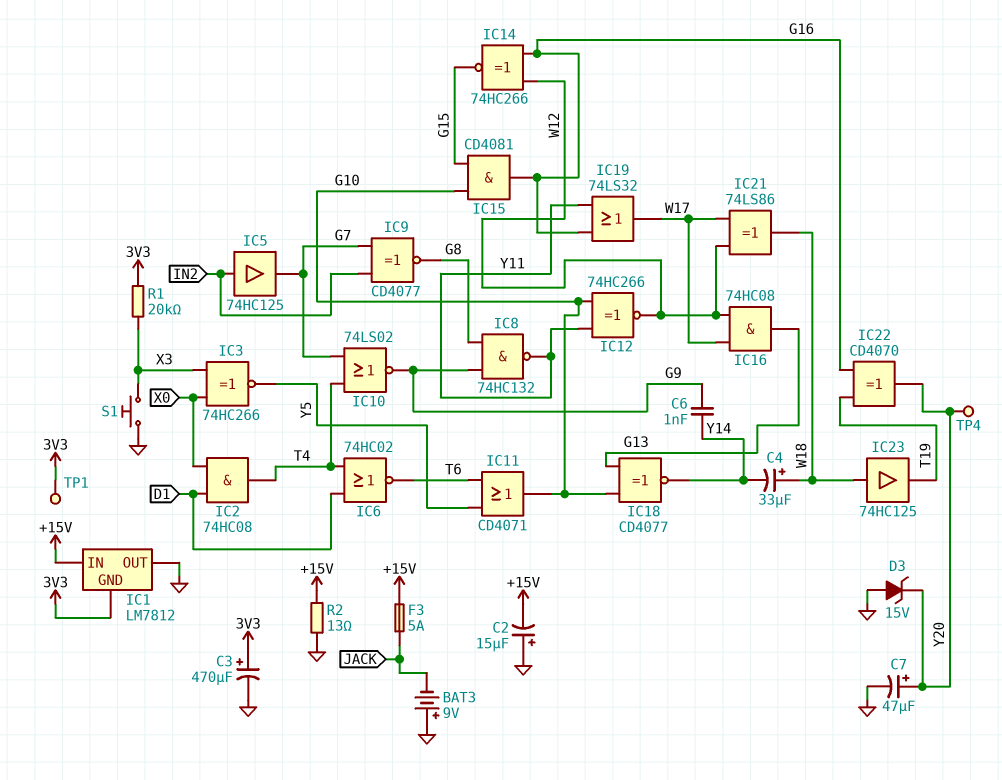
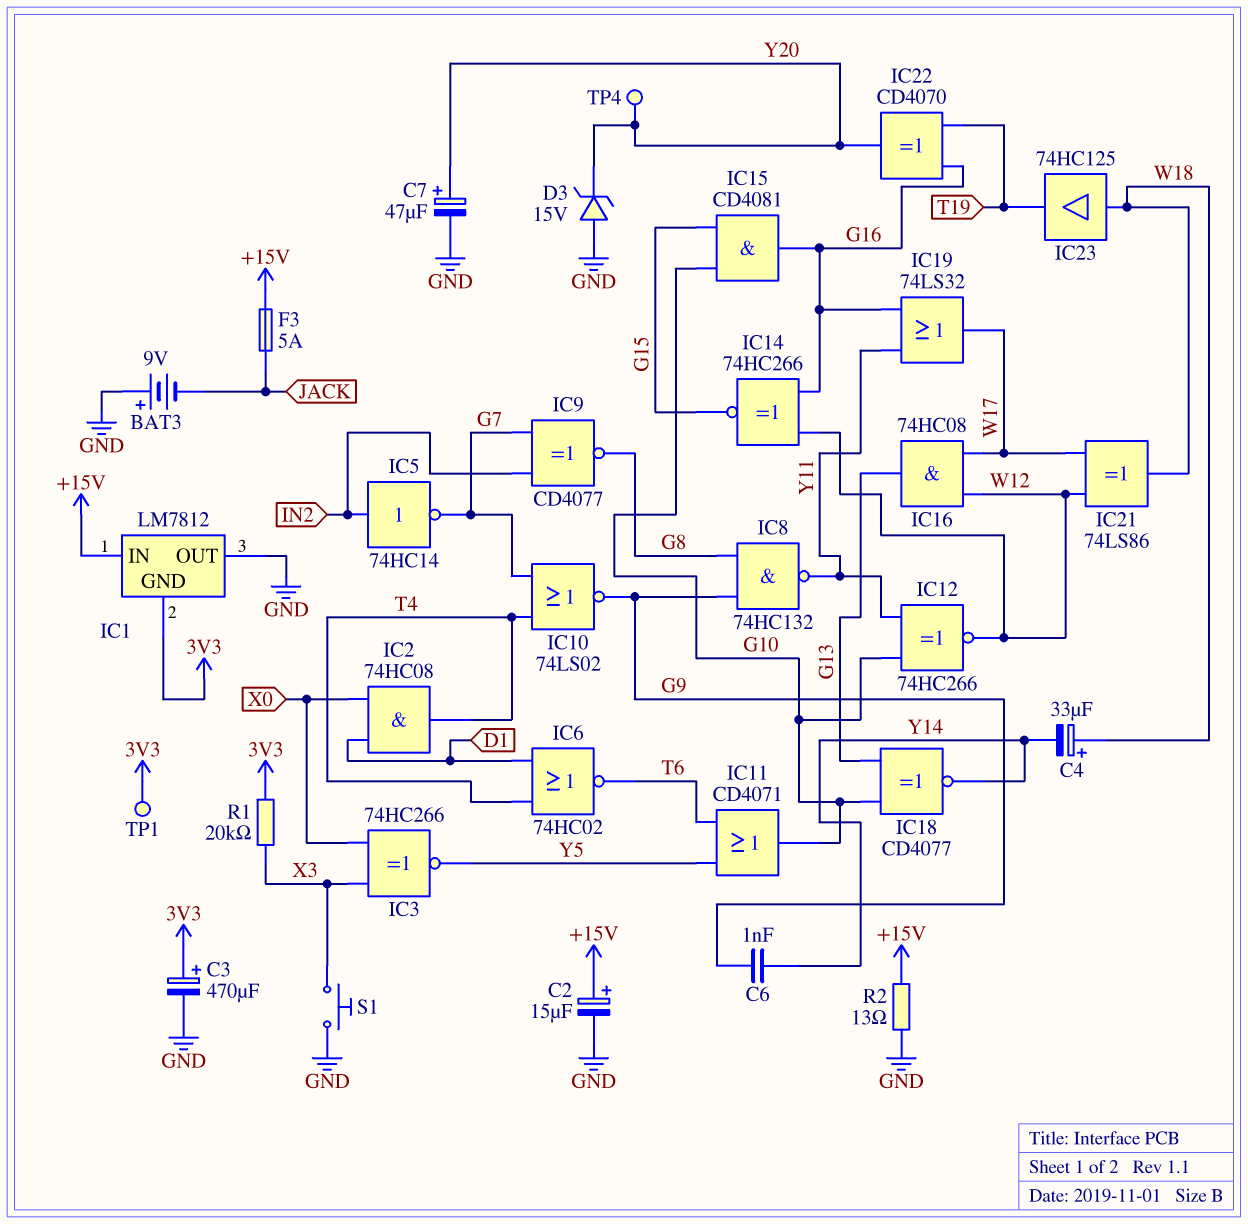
C2: 15uF (plus GND, minus +15V) -> 15uF (plus +15V, minus GND)
IC5: buffer 74HC125 (in IN2, out G7) -> NOT 74HC14 (in IN2, out G7)

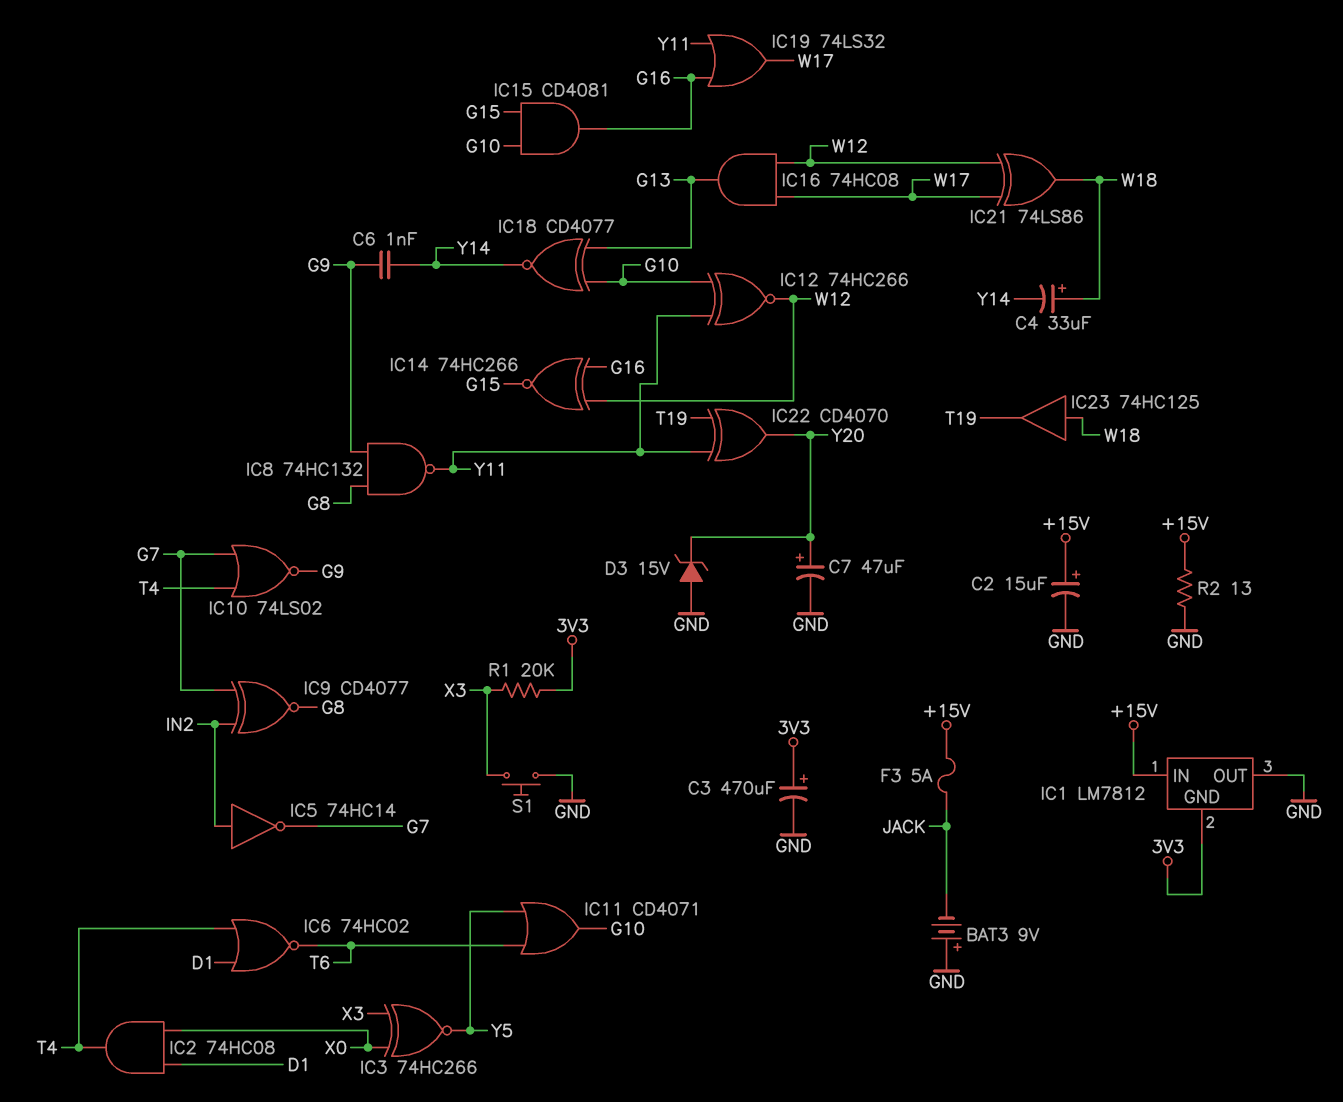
IC22: XOR CD4070 (in G16, in T19, out Y20) -> XOR CD4070 (in T19, in Y11, out Y20)
TP1: test point (3V3) -> none
TP4: test point (Y20) -> none

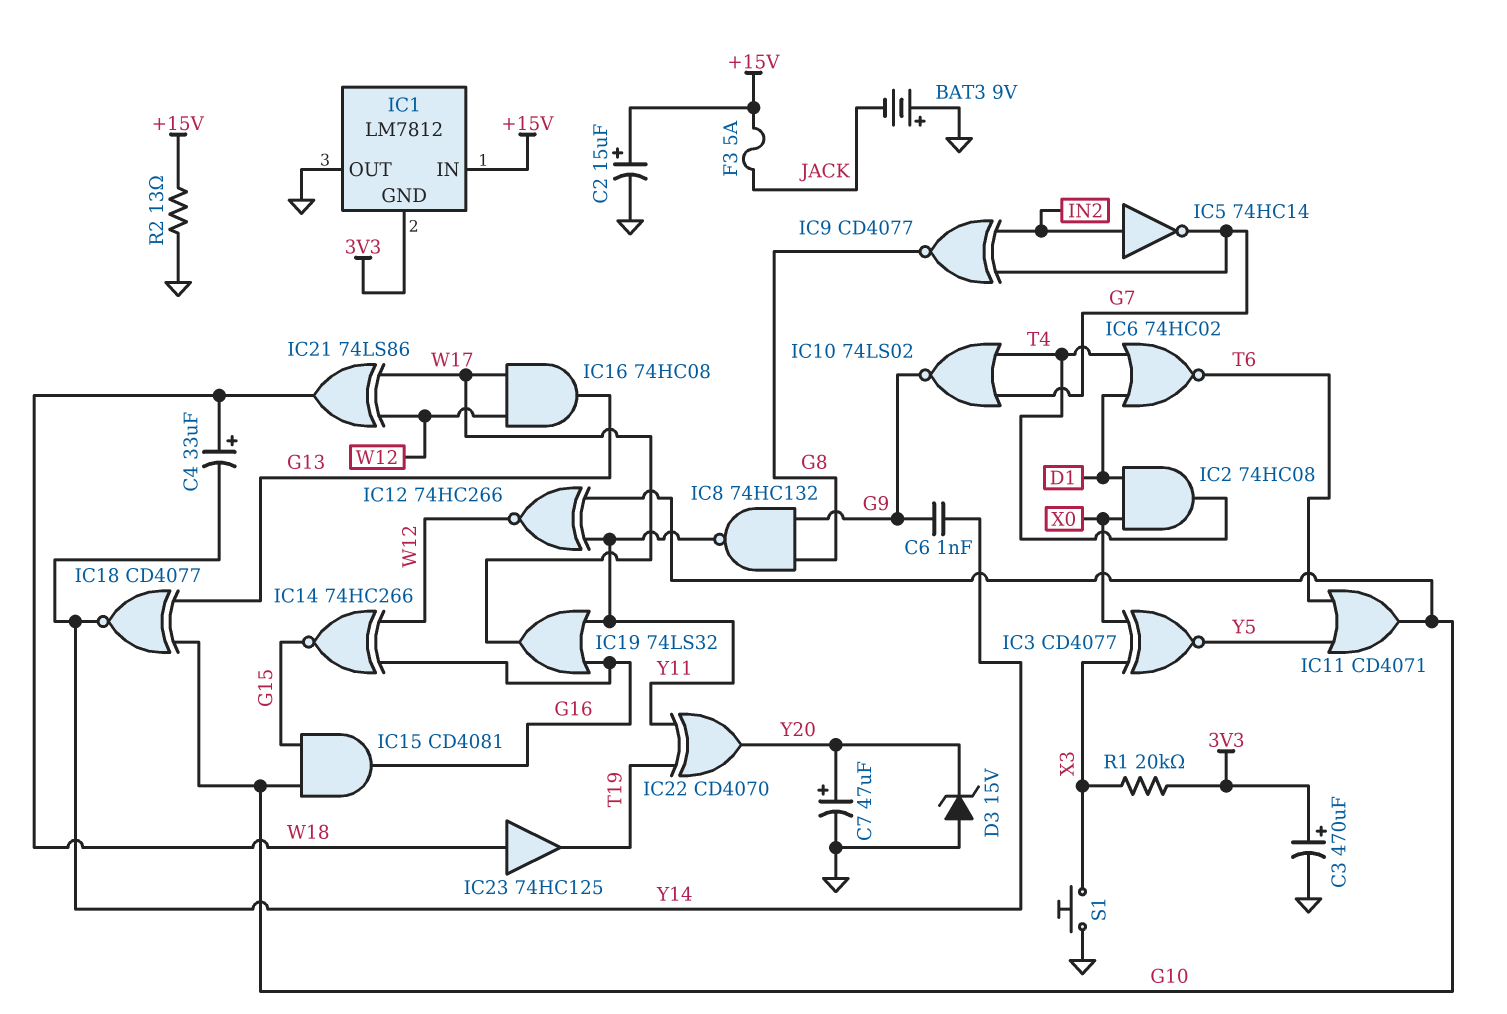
IC3: XNOR 74HC266 (in X0, in X3, out Y5) -> XNOR CD4077 (in X0, in X3, out Y5)

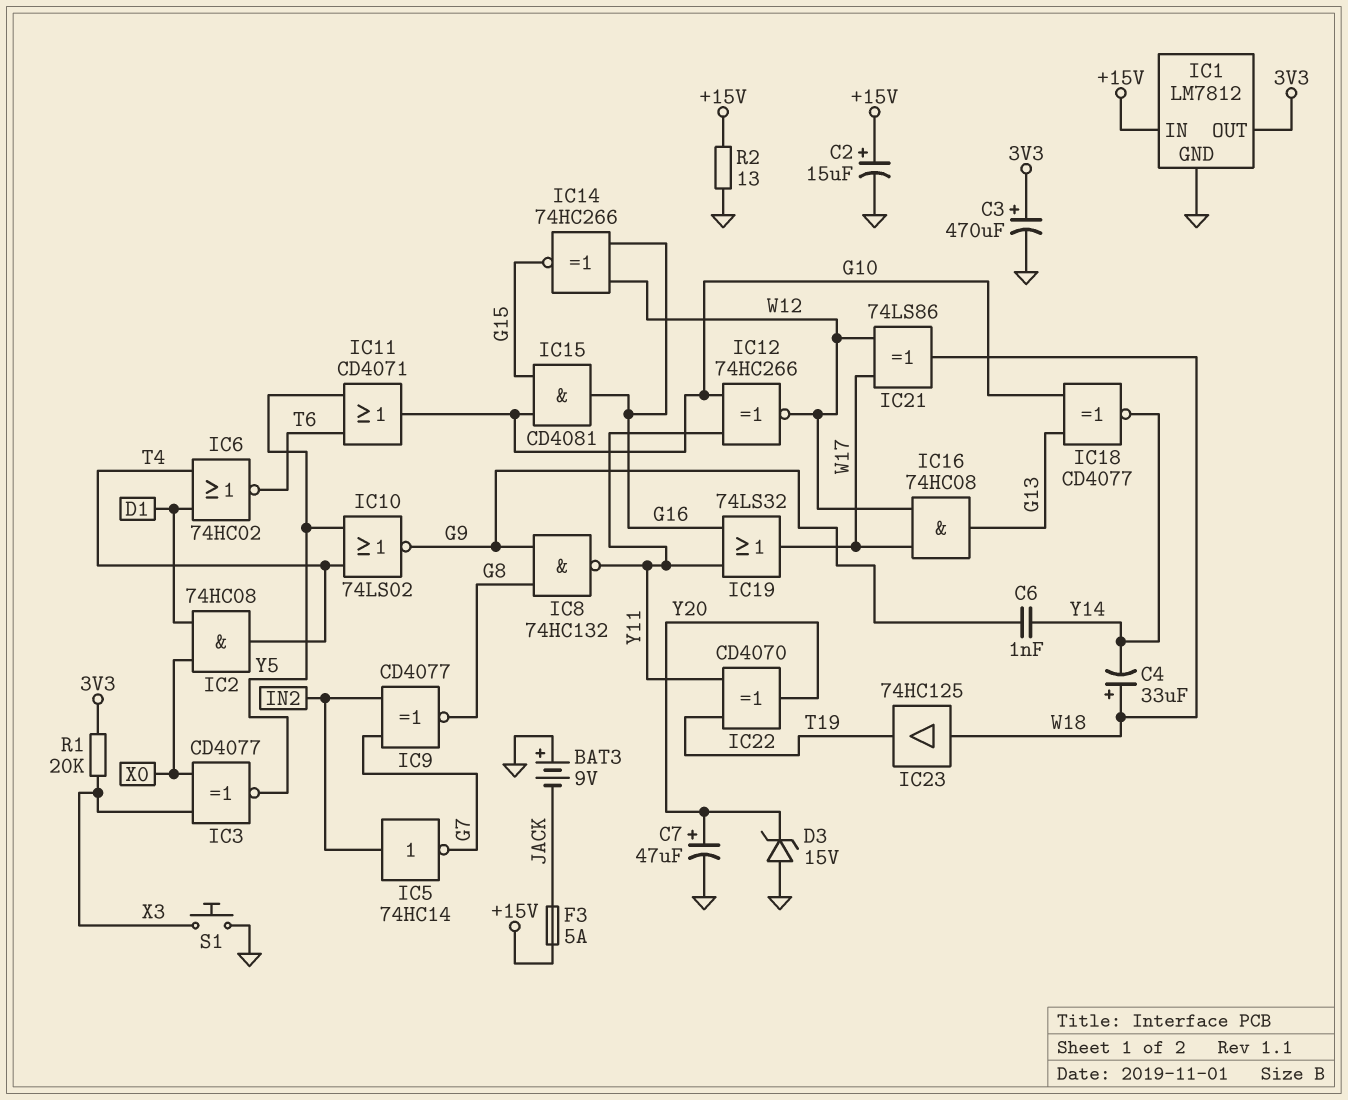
IC1 pin GND: 3V3 -> GND
IC1 pin OUT: GND -> 3V3
IC10: NOR 74LS02 (in G7, in T4, out G9) -> NOR 74LS02 (in T4, in Y5, out G9)

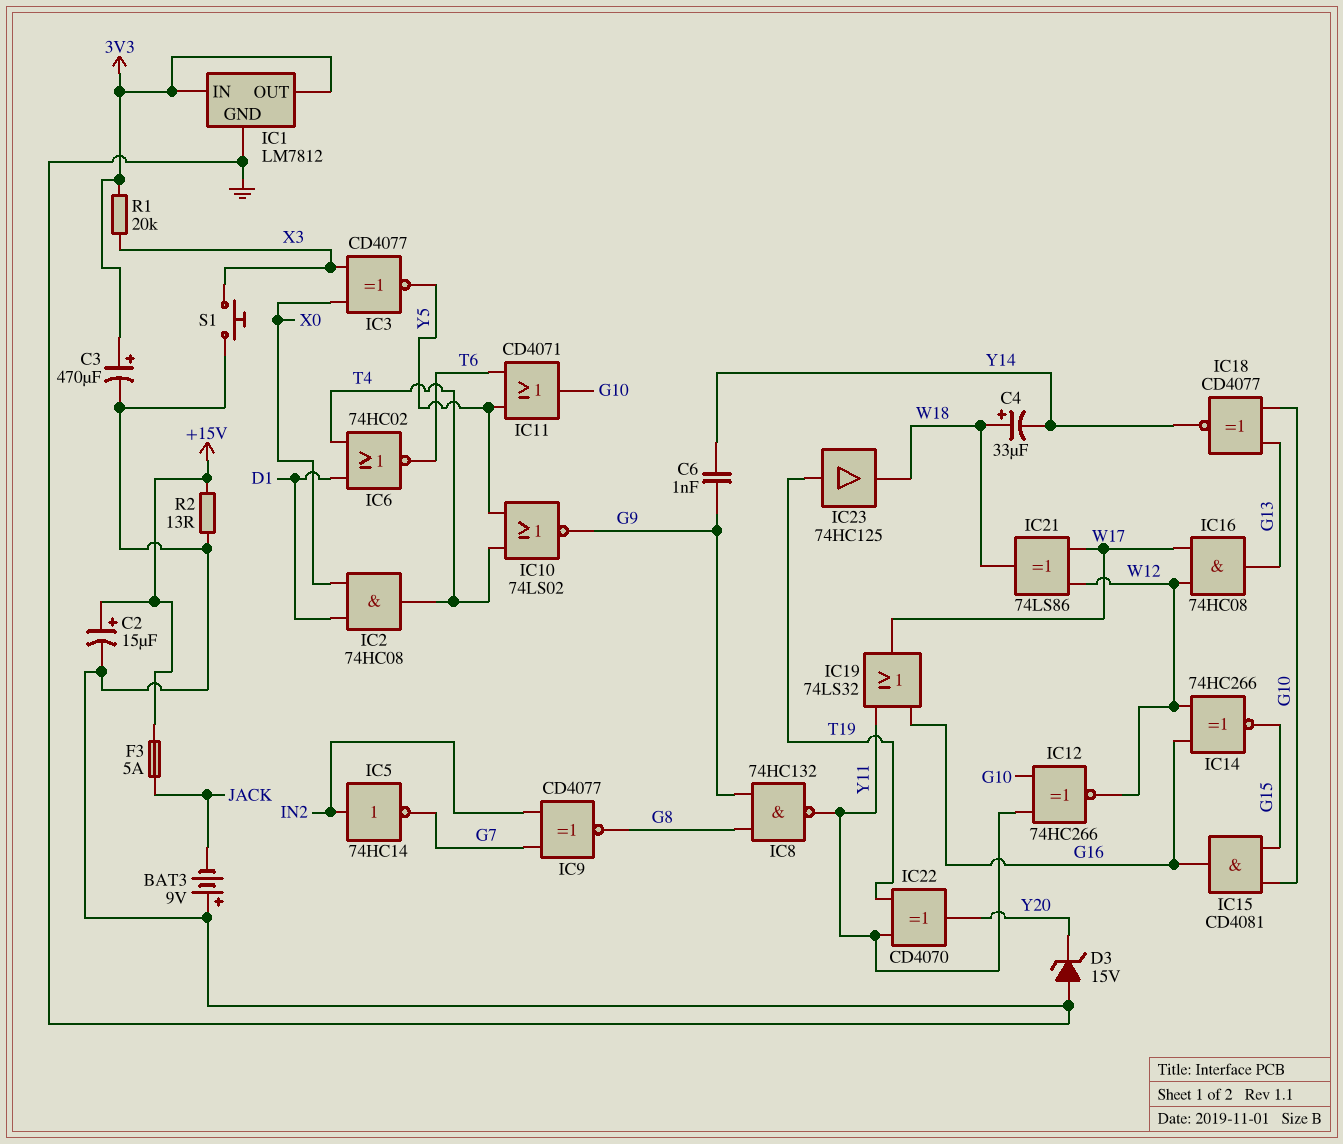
C7: 47uF (plus Y20, minus GND) -> none
IC1 pin IN: +15V -> 3V3
IC23: buffer 74HC125 (in W18, out T19) -> buffer 74HC125 (in T19, out W18)

